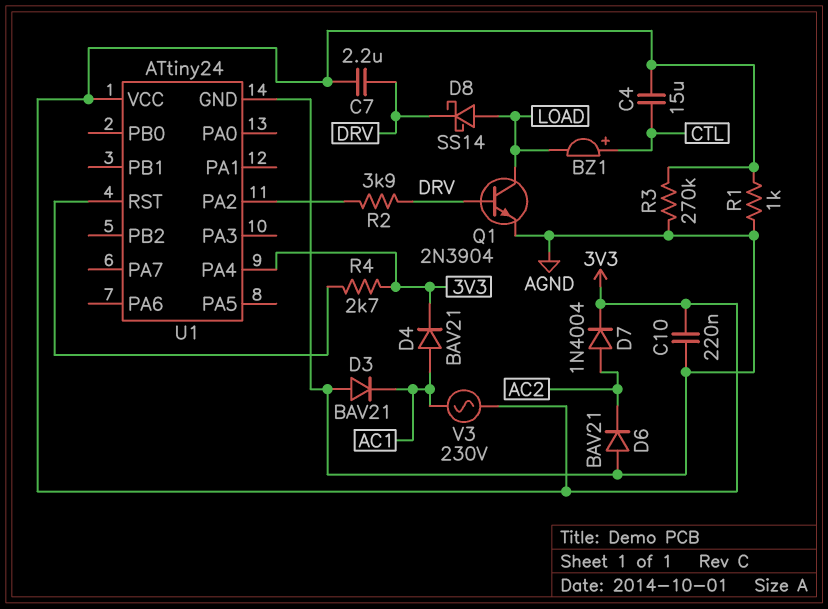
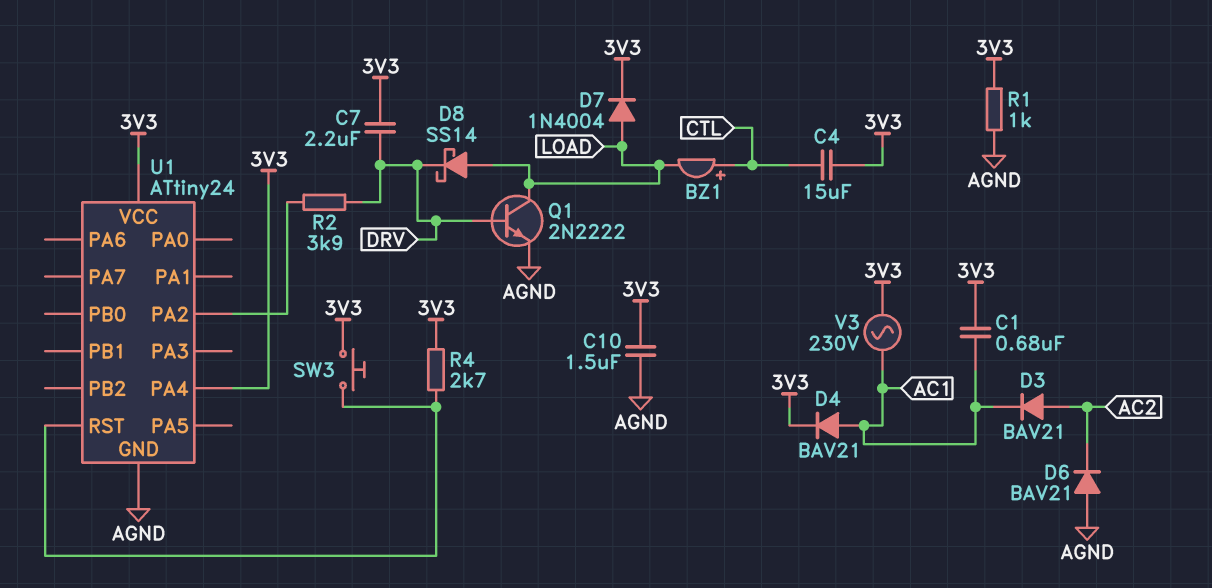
C1: none -> 680nF (3V3, AC1)
C10: 220nF (3V3, AGND) -> 1.5uF (3V3, AGND)
D3: diode BAV21 (A AGND, K AC1) -> diode BAV21 (A AC2, K AC1)
D7: diode 1N4004 (A AC2, K 3V3) -> diode 1N4004 (A LOAD, K 3V3)
Q1: NPN 2N3904 (B DRV, C LOAD, E AGND) -> NPN 2N2222 (B DRV, C LOAD, E AGND)
R3: 270k (3V3, AGND) -> none
SW3: none -> button (3V3, U1/RST)

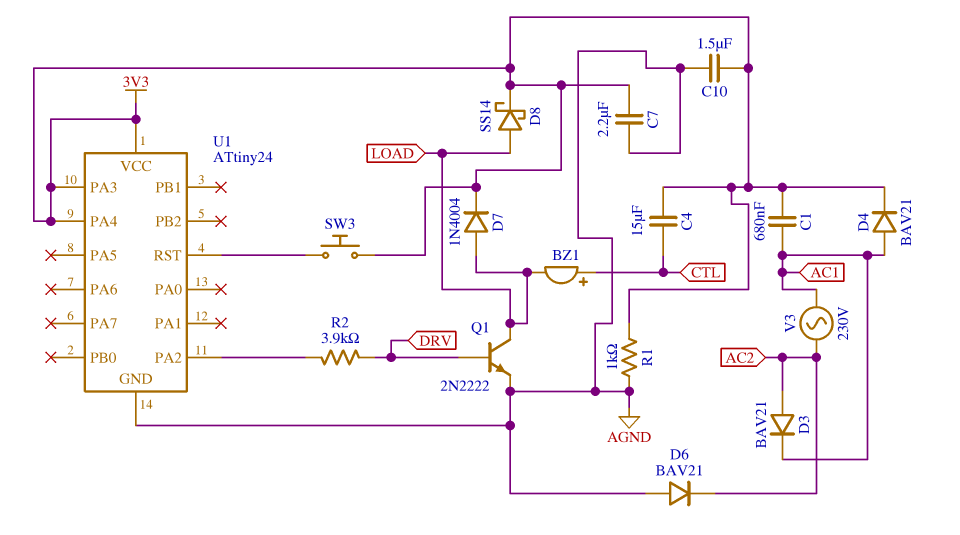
C7: 2.2uF (3V3, DRV) -> 2.2uF (3V3, AGND)
D8: schottky SS14 (A LOAD, K DRV) -> schottky SS14 (A LOAD, K 3V3)
R4: 2.7k (3V3, U1/RST) -> none
U1 pin PA3: none -> 3V3
V3: AC 230V (3V3, AC1) -> AC 230V (AC1, AC2)

